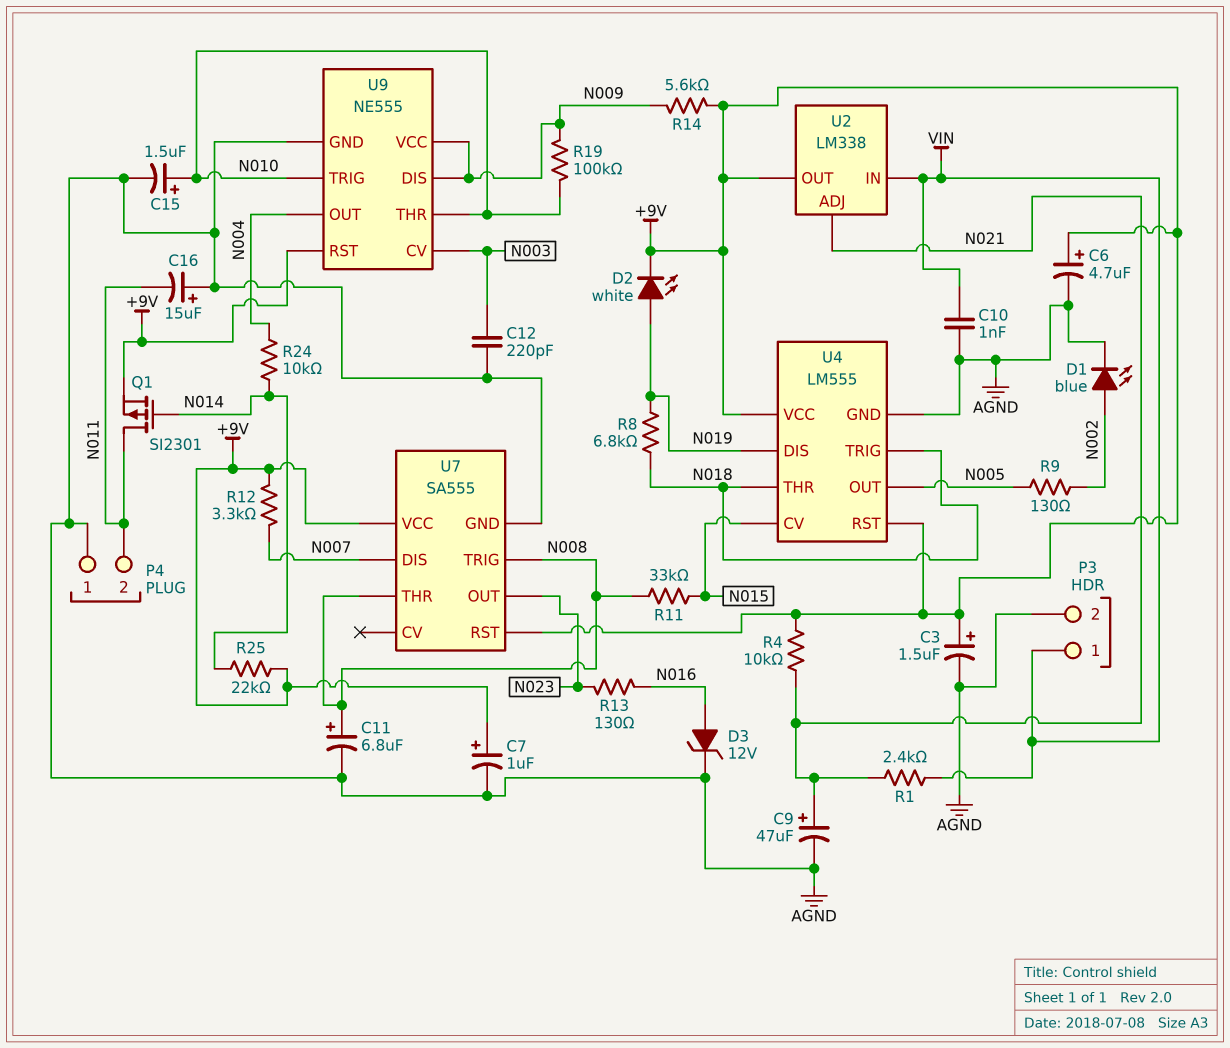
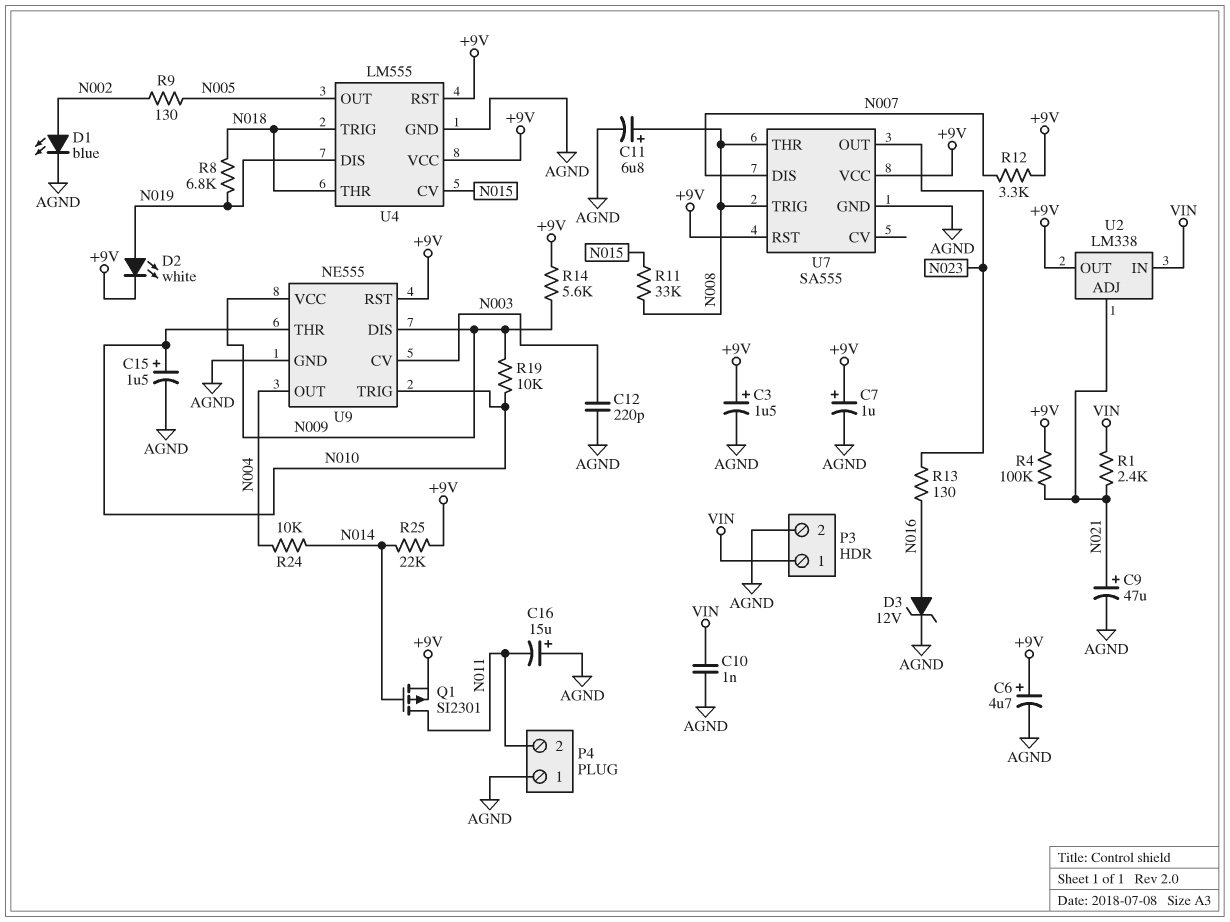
R4: 10k (+9V, N021) -> 100k (+9V, N021)
R19: 100k (N009, N010) -> 10k (N009, N010)

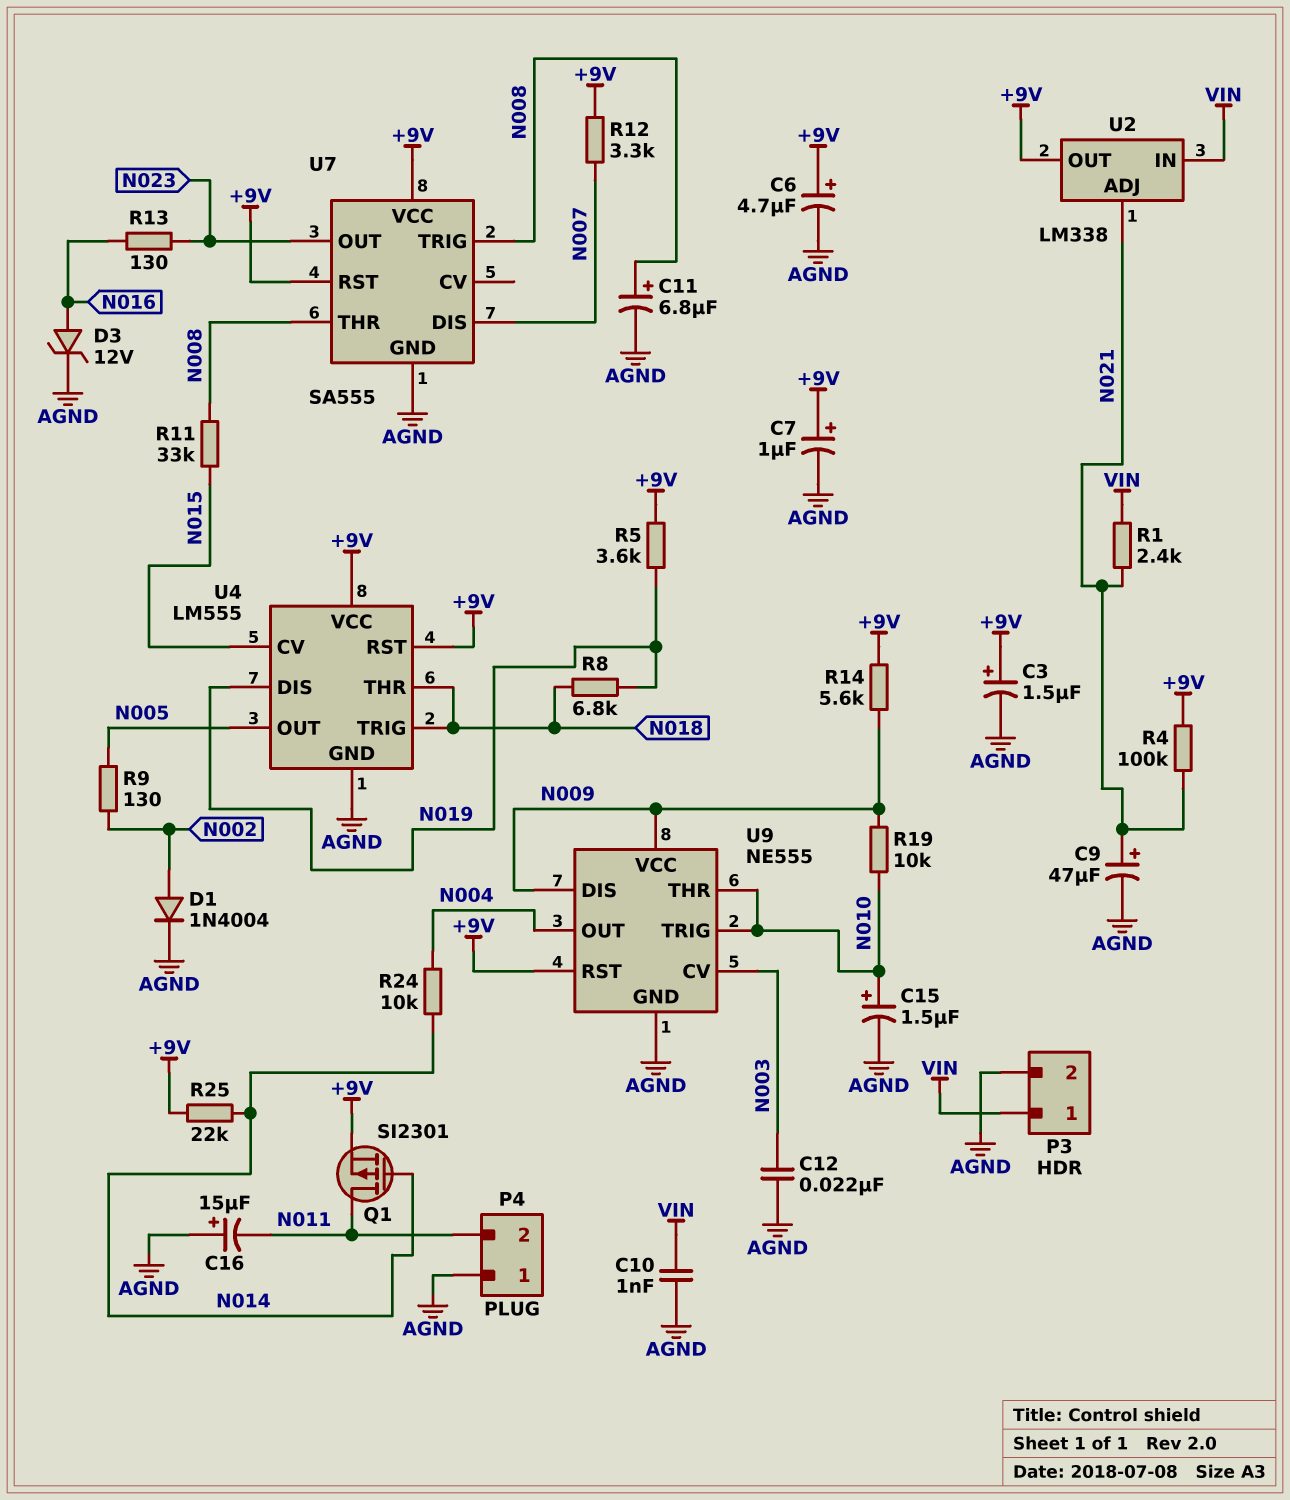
C12: 220pF (AGND, N003) -> 22nF (AGND, N003)
D1: LED blue (A N002, K AGND) -> diode 1N4004 (A N002, K AGND)
D2: LED white (A N019, K +9V) -> none
R5: none -> 3.6k (+9V, N019)

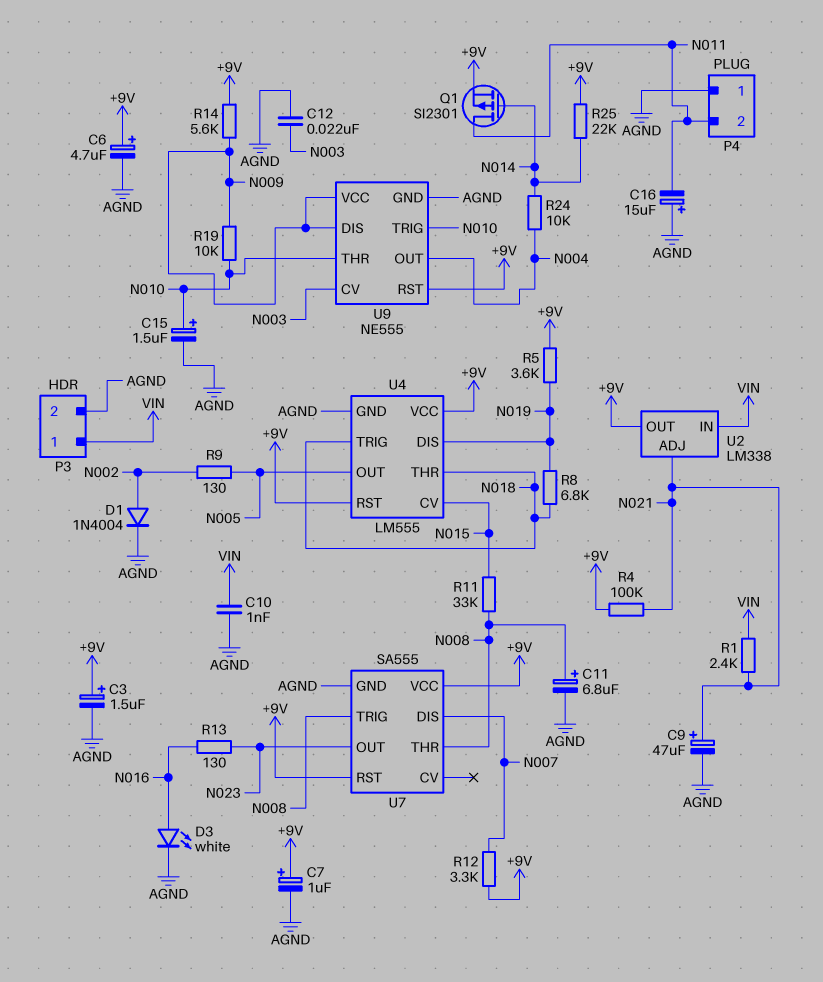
D3: zener 12V (A N016, K AGND) -> LED white (A N016, K AGND)

